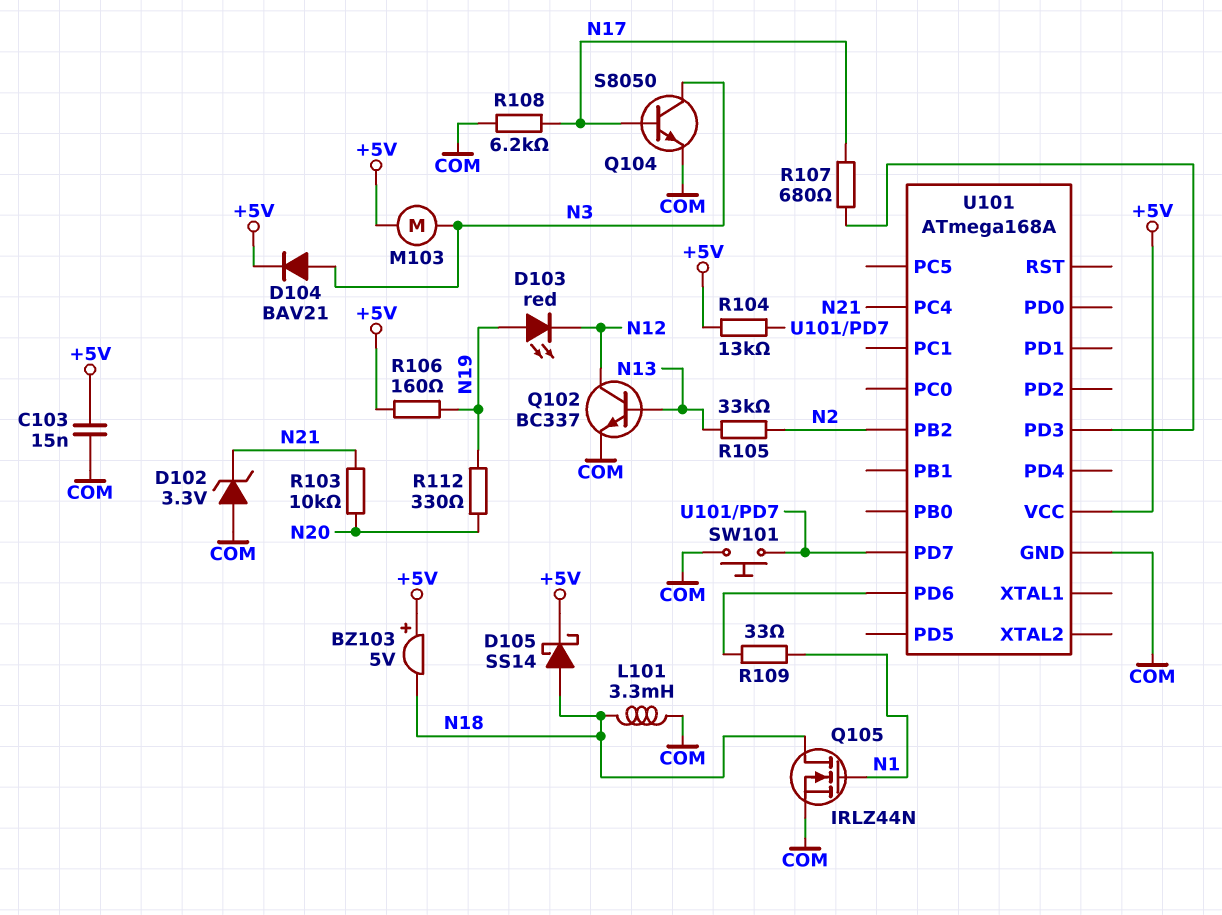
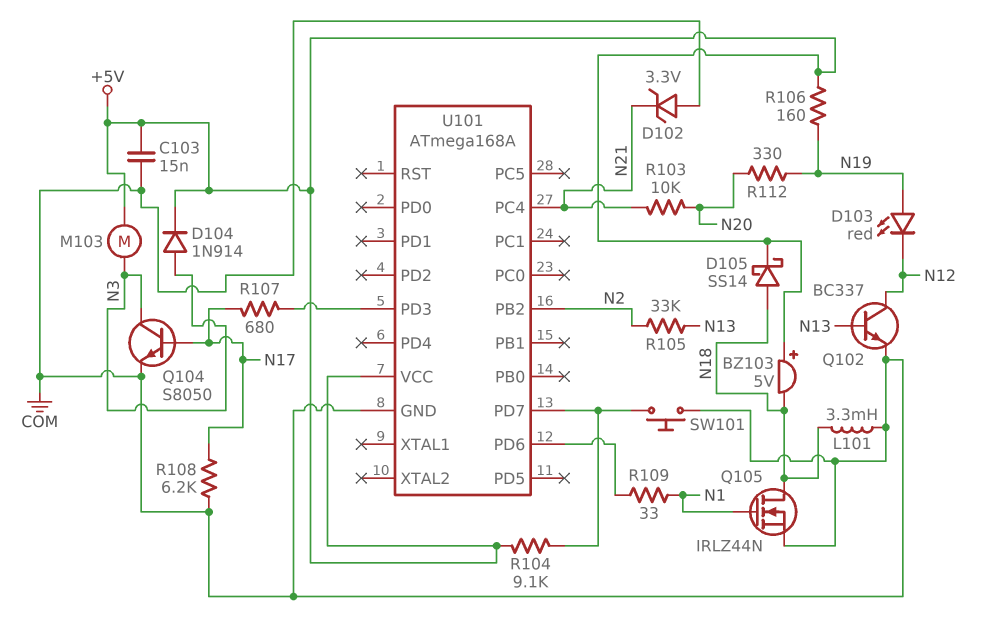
D104: diode BAV21 (A N3, K +5V) -> diode 1N914 (A N3, K +5V)
R104: 13k (+5V, U101/PD7) -> 9.1k (+5V, U101/PD7)

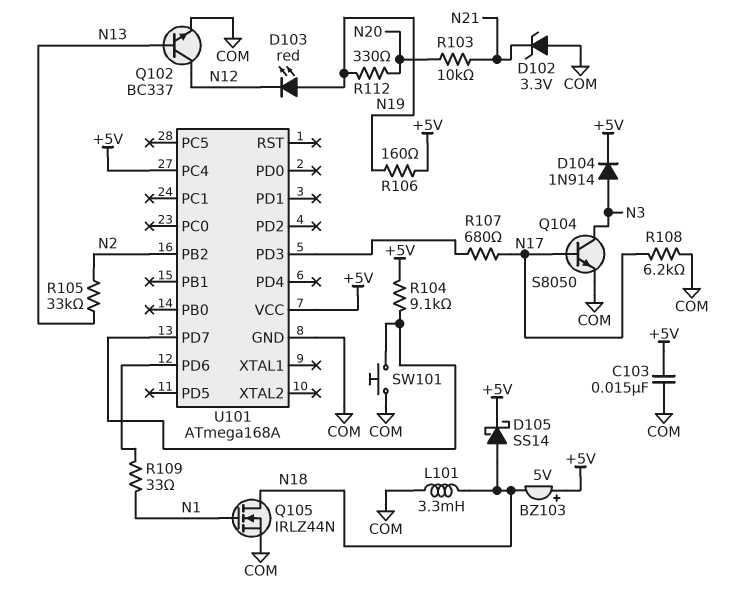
M103: motor (+5V, N3) -> none
U101 pin PC4: N21 -> +5V

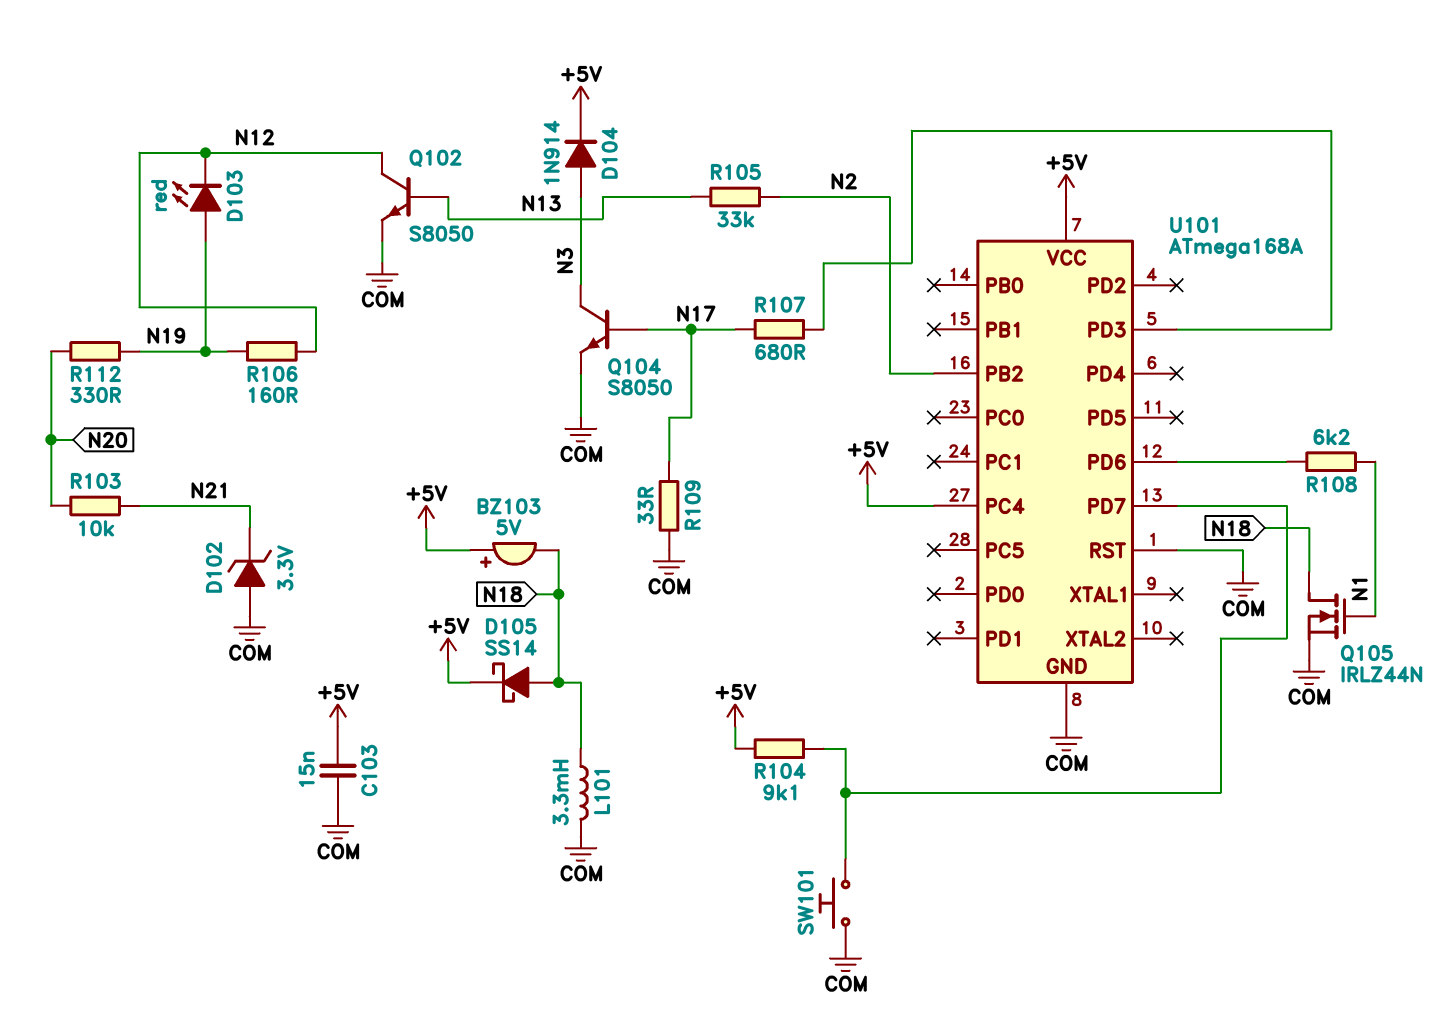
Q102: NPN BC337 (B N13, C N12, E COM) -> NPN S8050 (B N13, C N12, E COM)
R106: 160 (+5V, N19) -> 160 (N12, N19)
R108: 6.2k (COM, N17) -> 6.2k (N1, U101/PD6)
R109: 33 (N1, U101/PD6) -> 33 (COM, N17)
U101 pin RST: none -> COM

